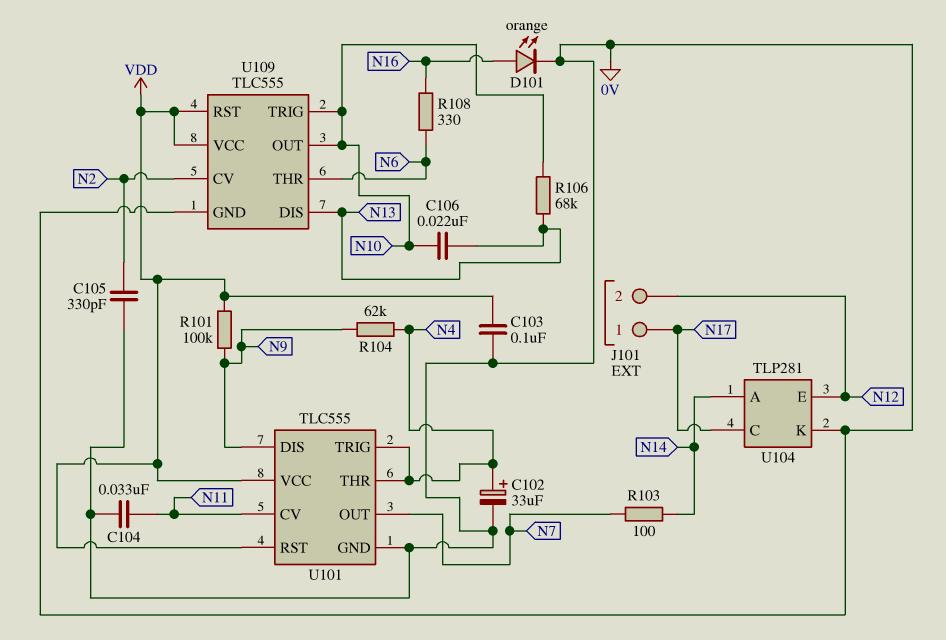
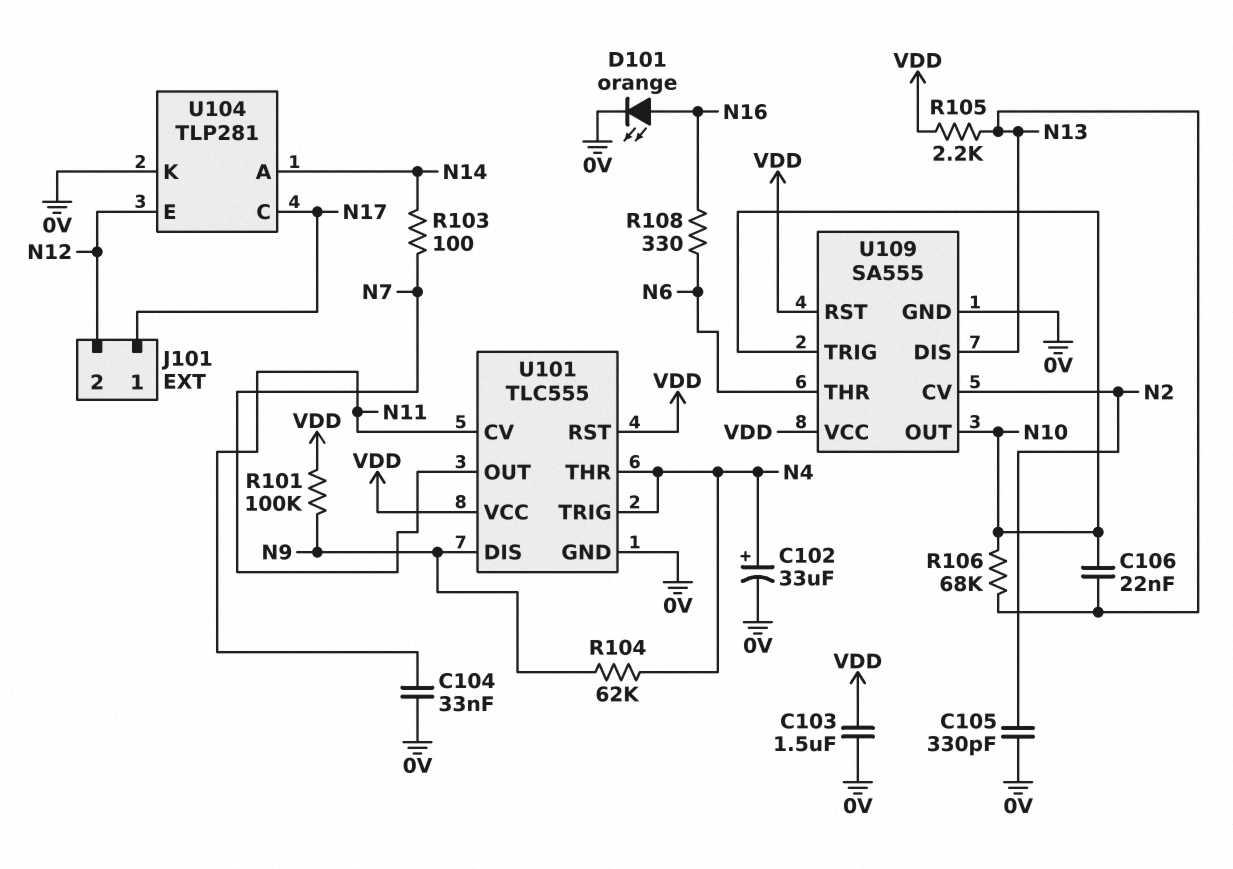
C103: 100nF (0V, VDD) -> 1.5uF (0V, VDD)
R105: none -> 2.2k (N13, VDD)
U109: TLC555 -> SA555

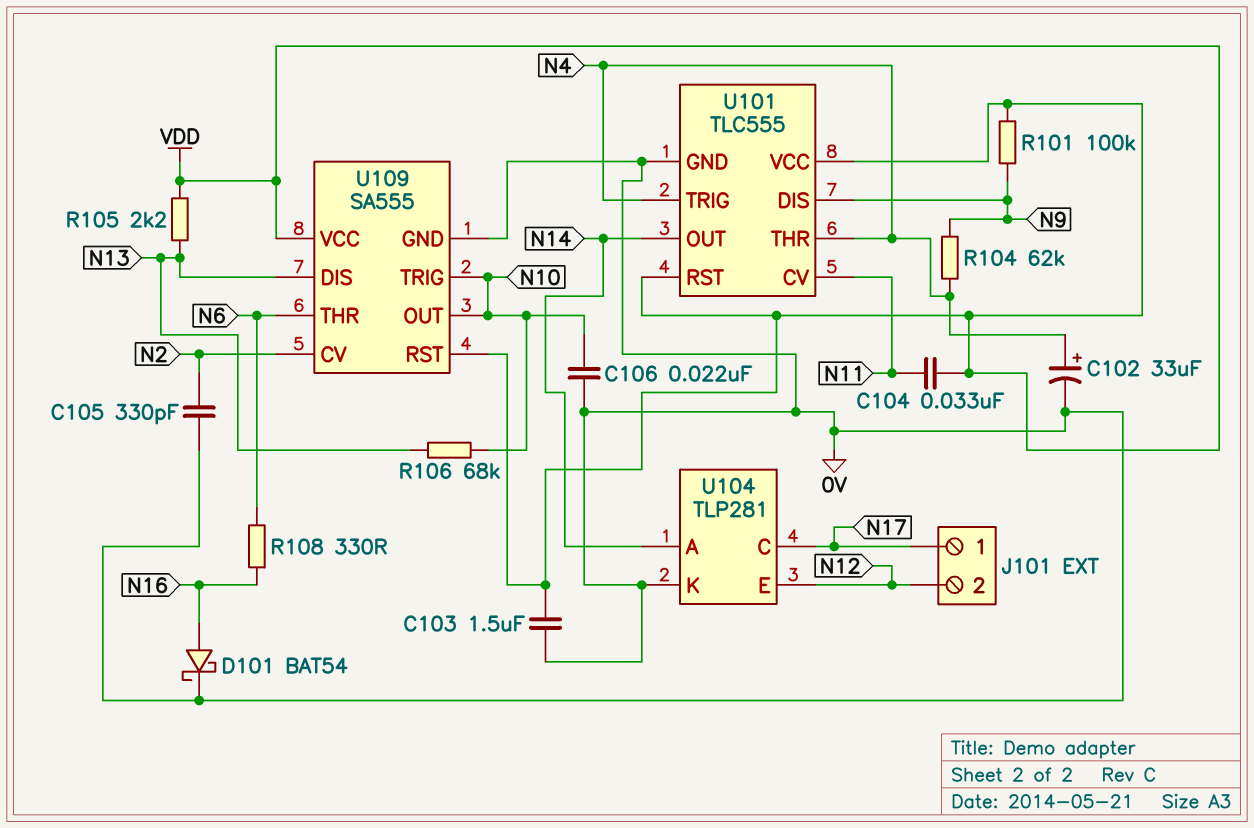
C104: 33nF (0V, N11) -> 33nF (N11, VDD)
C106: 22nF (N10, N13) -> 22nF (0V, N10)
D101: LED orange (A N16, K 0V) -> schottky BAT54 (A N16, K 0V)
R103: 100 (N7, N14) -> none
U101 pin OUT: N7 -> N14

